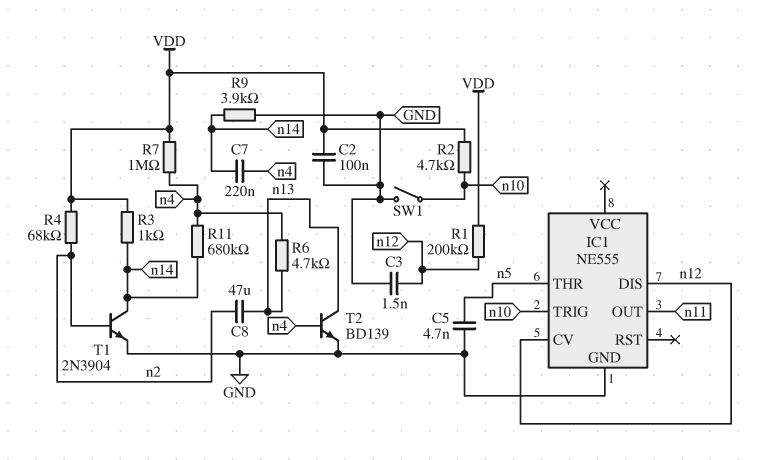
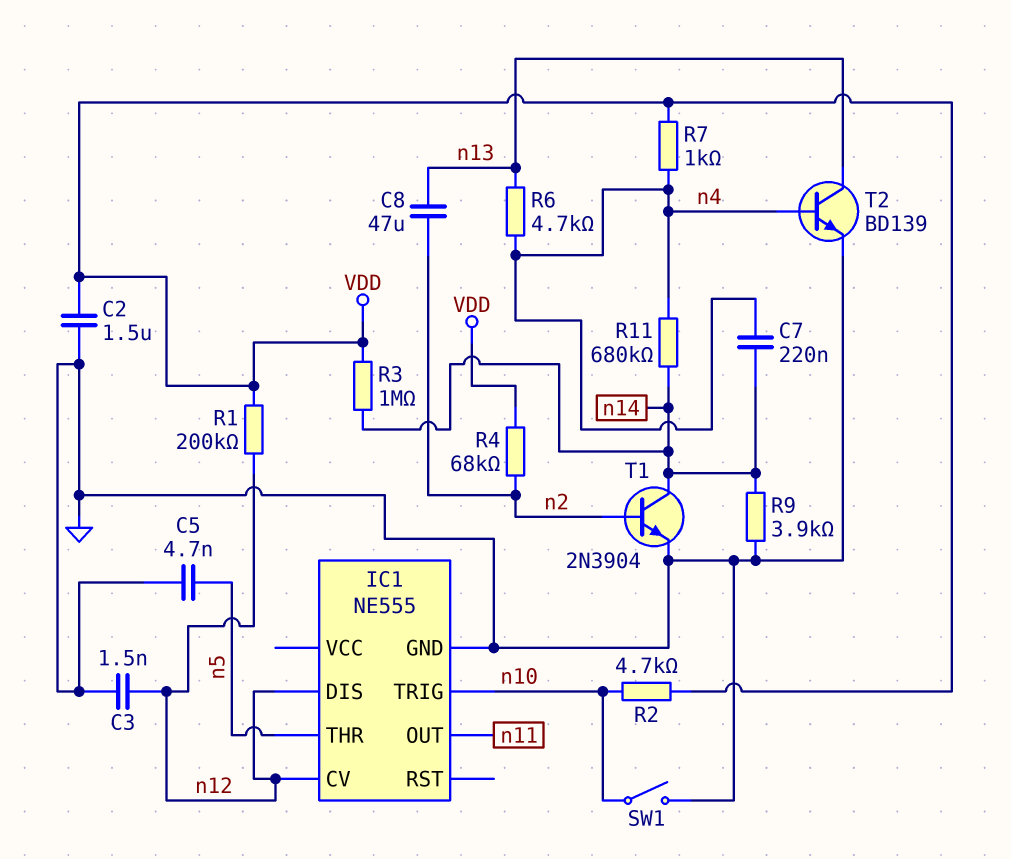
C2: 100nF (GND, VDD) -> 1.5uF (GND, VDD)
R3: 1k (VDD, n14) -> 1M (VDD, n14)
R7: 1M (VDD, n4) -> 1k (VDD, n4)

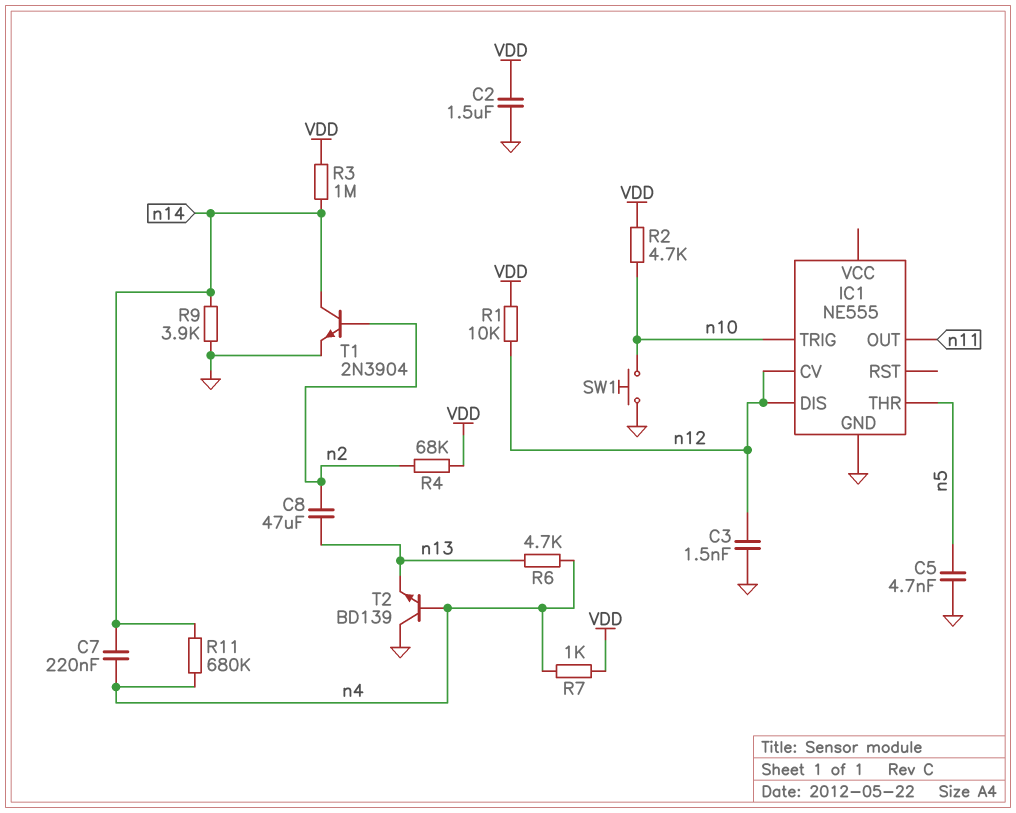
R1: 200k (VDD, n12) -> 10k (VDD, n12)
SW1: switch (GND, n10) -> button (GND, n10)
T2: NPN BD139 (B n4, C n13, E GND) -> NPN BD139 (B n4, C GND, E n13)

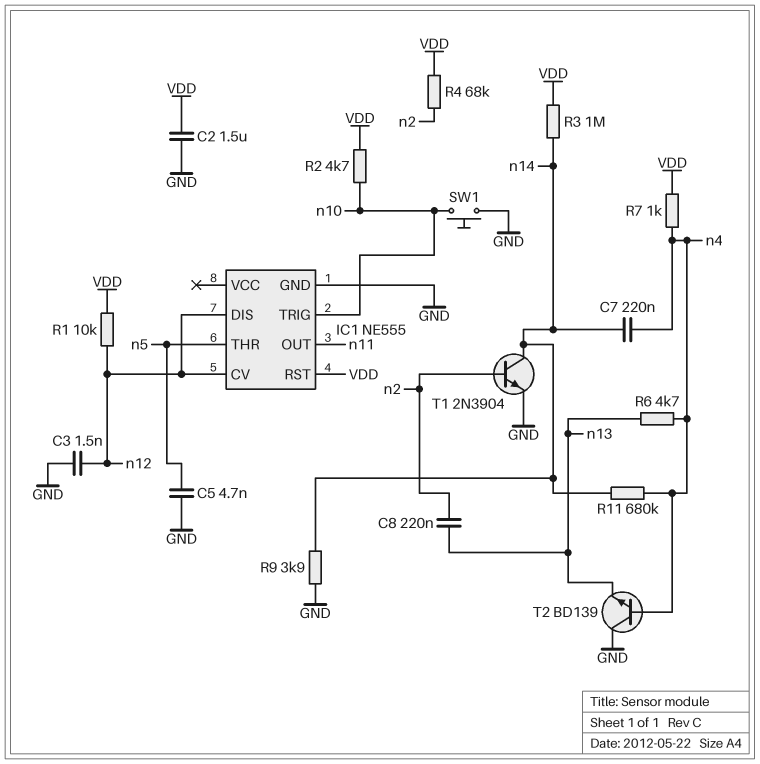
C8: 47uF (n2, n13) -> 220nF (n2, n13)
IC1 pin RST: none -> VDD

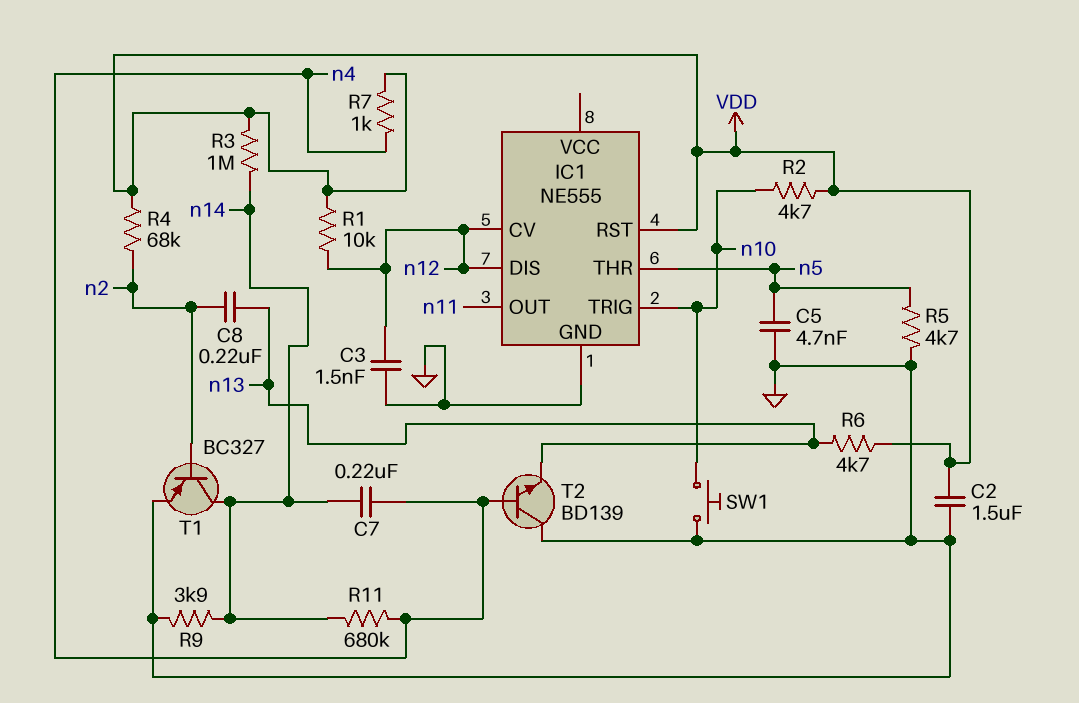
R5: none -> 4.7k (GND, n5)
R6: 4.7k (n4, n13) -> 4.7k (VDD, n13)
T1: NPN 2N3904 (B n2, C n14, E GND) -> PNP BC327 (B n2, C n14, E GND)

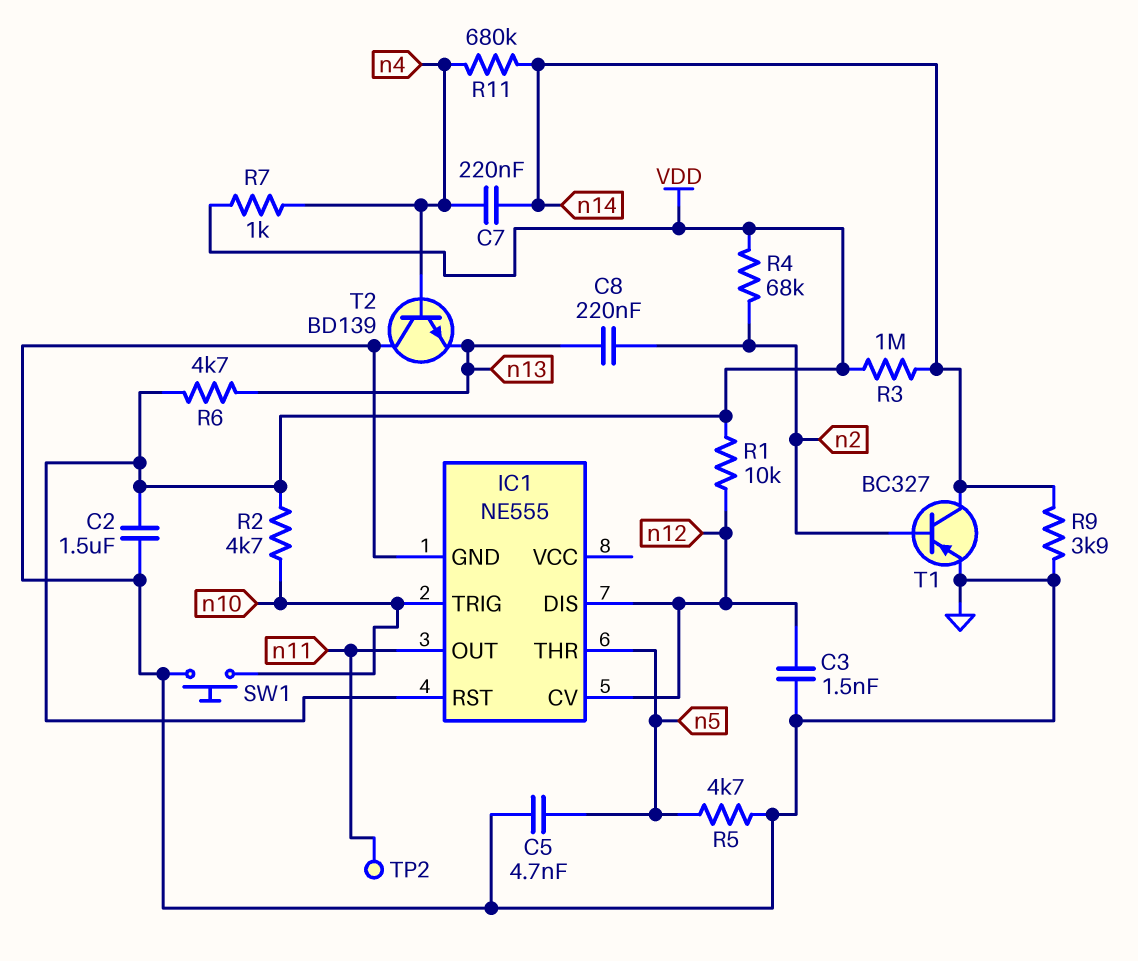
TP2: none -> test point (n11)

